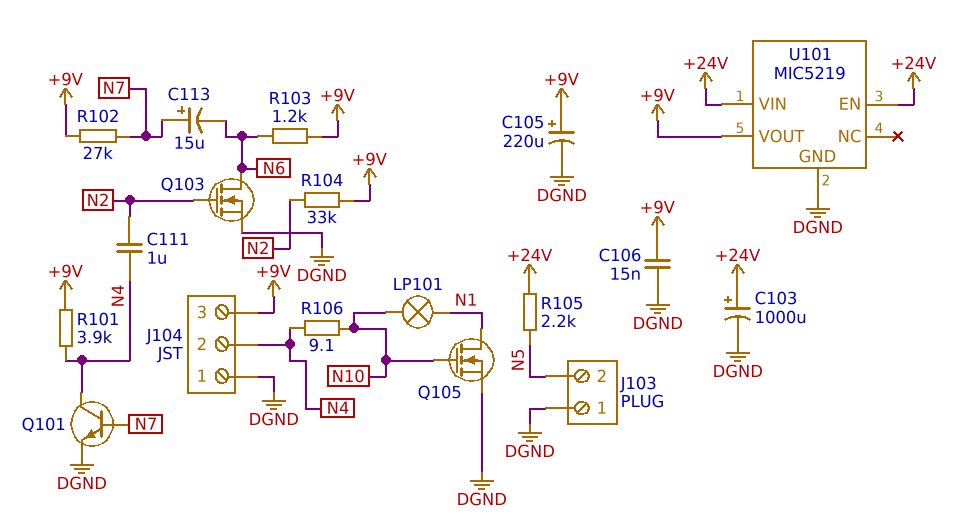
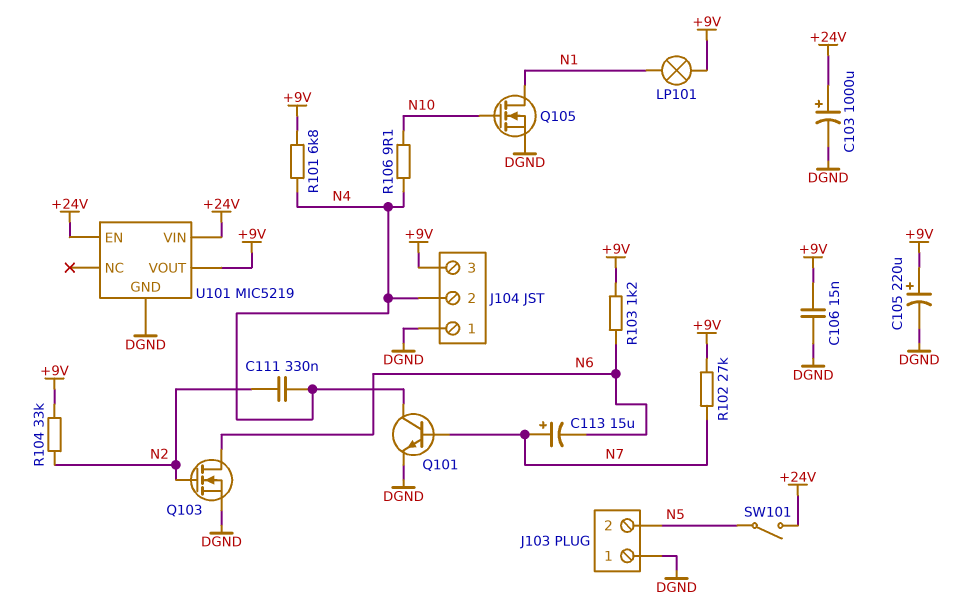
C111: 1uF (N2, N4) -> 330nF (N2, N4)
LP101: lamp (N1, N10) -> lamp (+9V, N1)
R101: 3.9k (+9V, N4) -> 6.8k (+9V, N4)
R105: 2.2k (+24V, N5) -> none
SW101: none -> switch (+24V, N5)

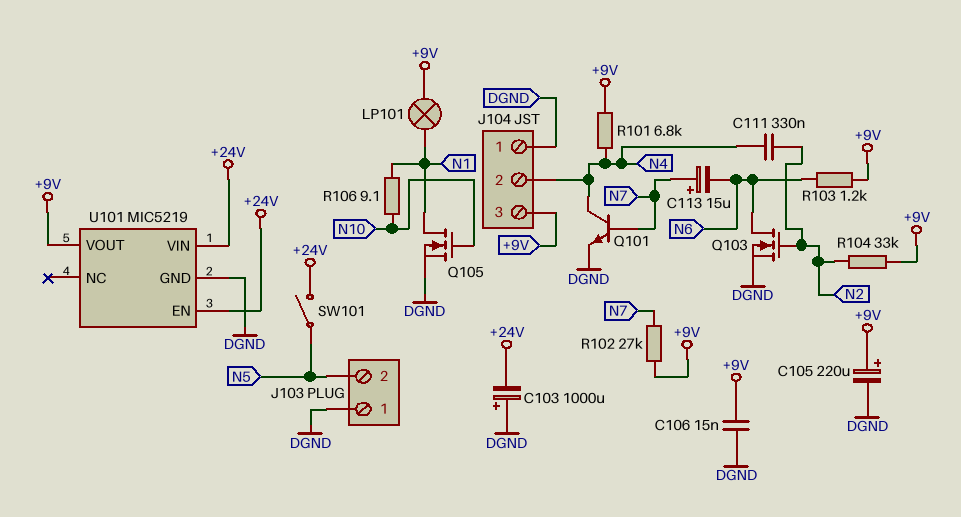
C103: 1000uF (plus +24V, minus DGND) -> 1000uF (plus DGND, minus +24V)
R106: 9.1 (N4, N10) -> 9.1 (N1, N10)

